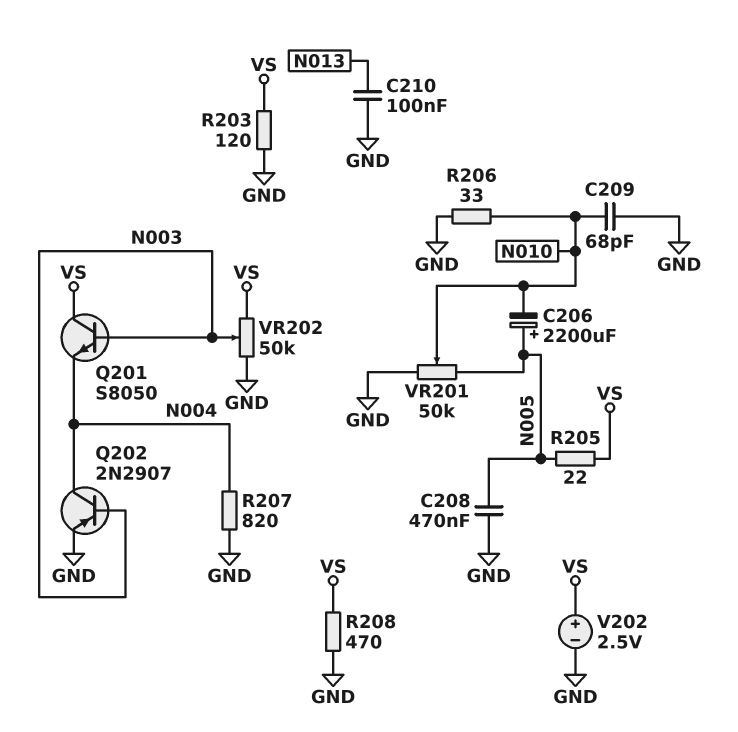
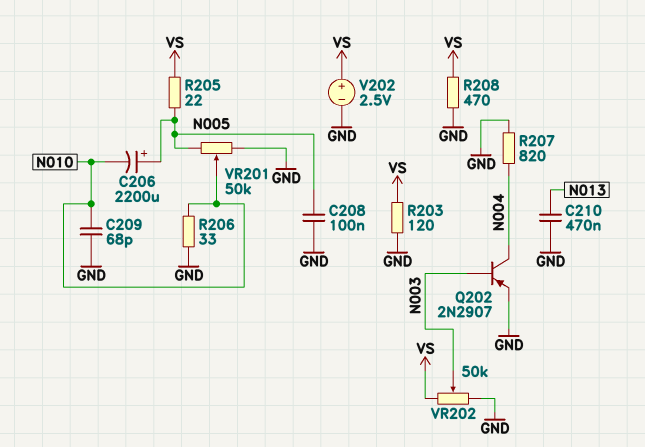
C208: 470nF (GND, N005) -> 100nF (GND, N005)
C210: 100nF (GND, N013) -> 470nF (GND, N013)
Q201: NPN S8050 (B N003, C VS, E N004) -> none

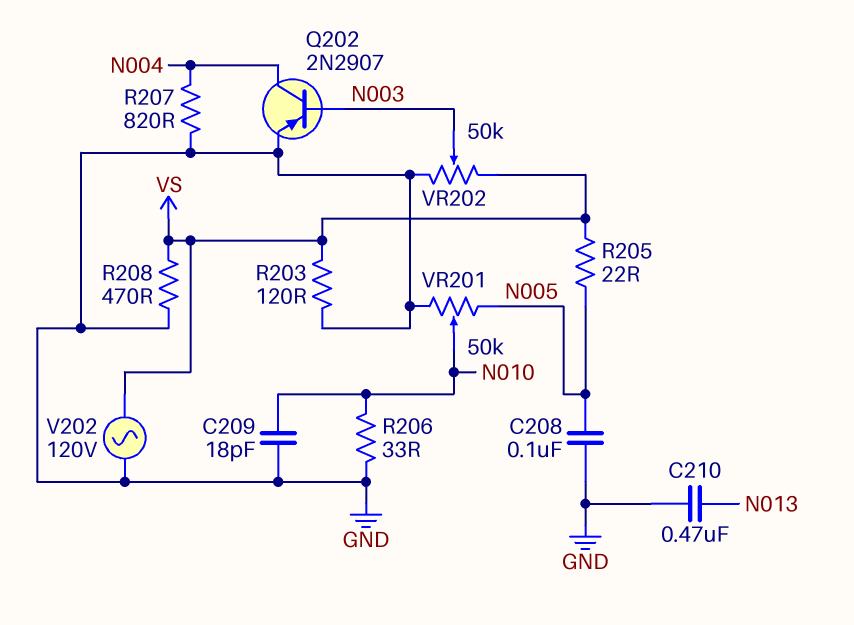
C206: 2200uF (plus N005, minus N010) -> none
C209: 68pF (GND, N010) -> 18pF (GND, N010)
V202: 2.5V (plus VS, minus GND) -> AC 120V (GND, VS)

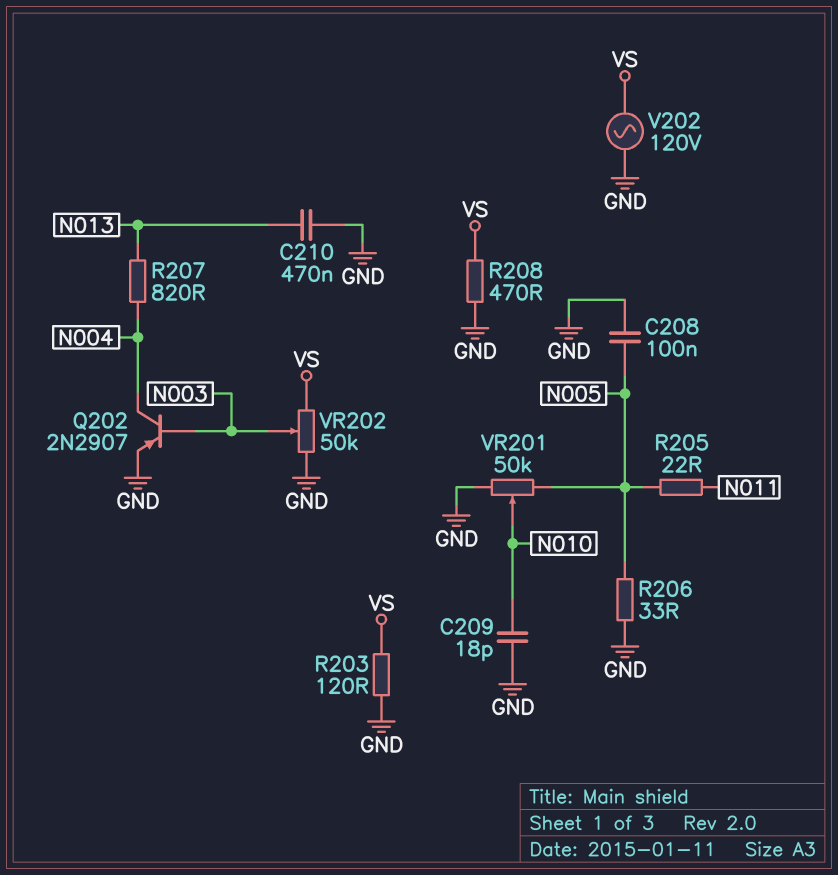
R205: 22 (N005, VS) -> 22 (N005, N011)
R206: 33 (GND, N010) -> 33 (GND, N005)
R207: 820 (GND, N004) -> 820 (N004, N013)

